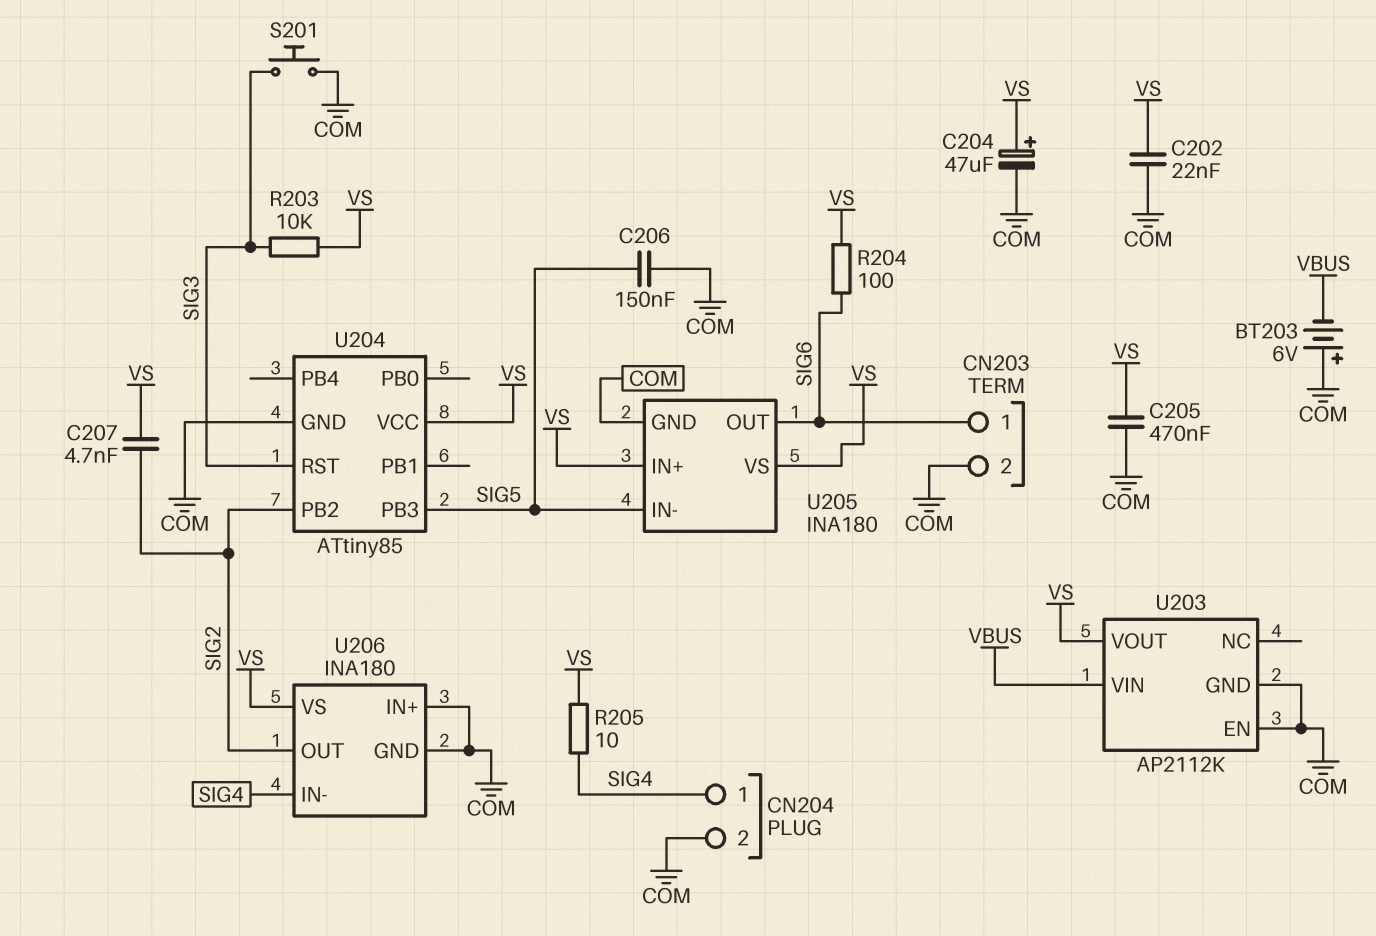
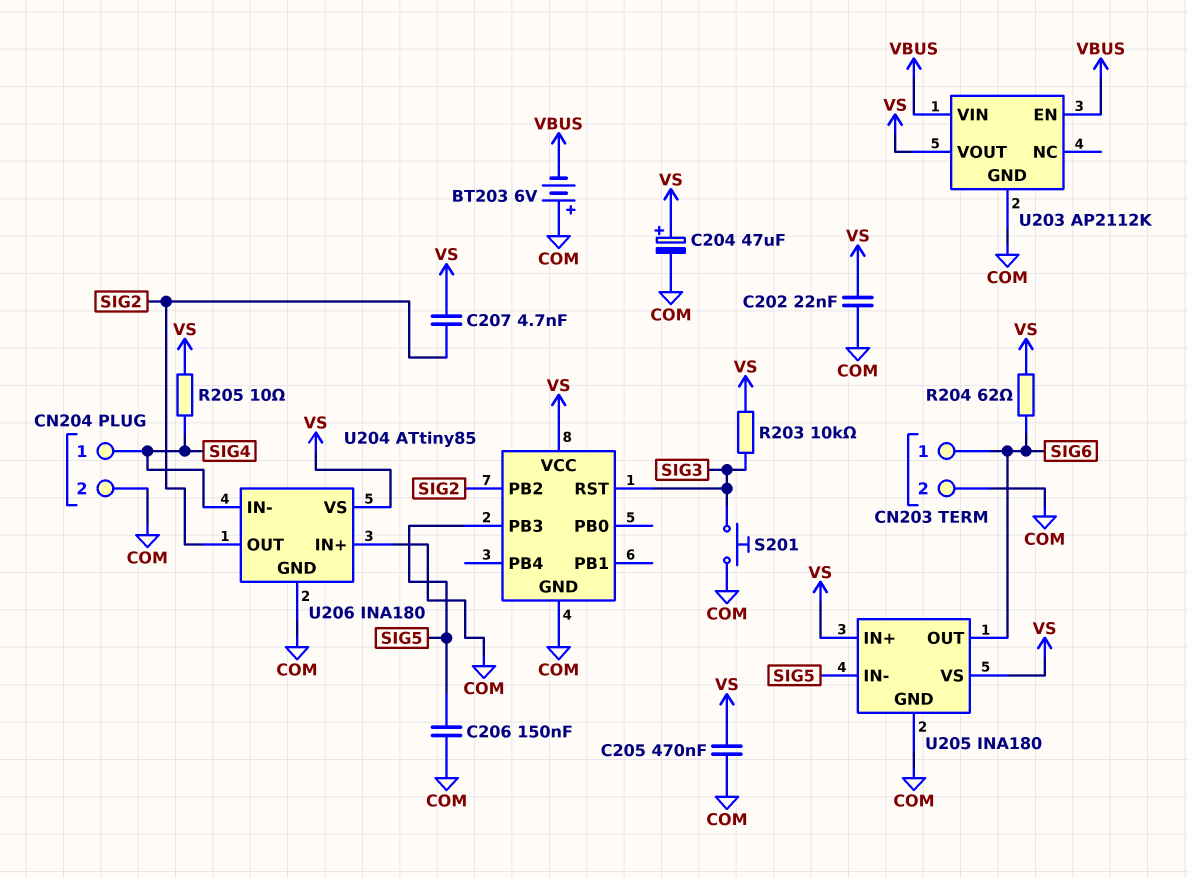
R204: 100 (SIG6, VS) -> 62 (SIG6, VS)
U203 pin EN: COM -> VBUS

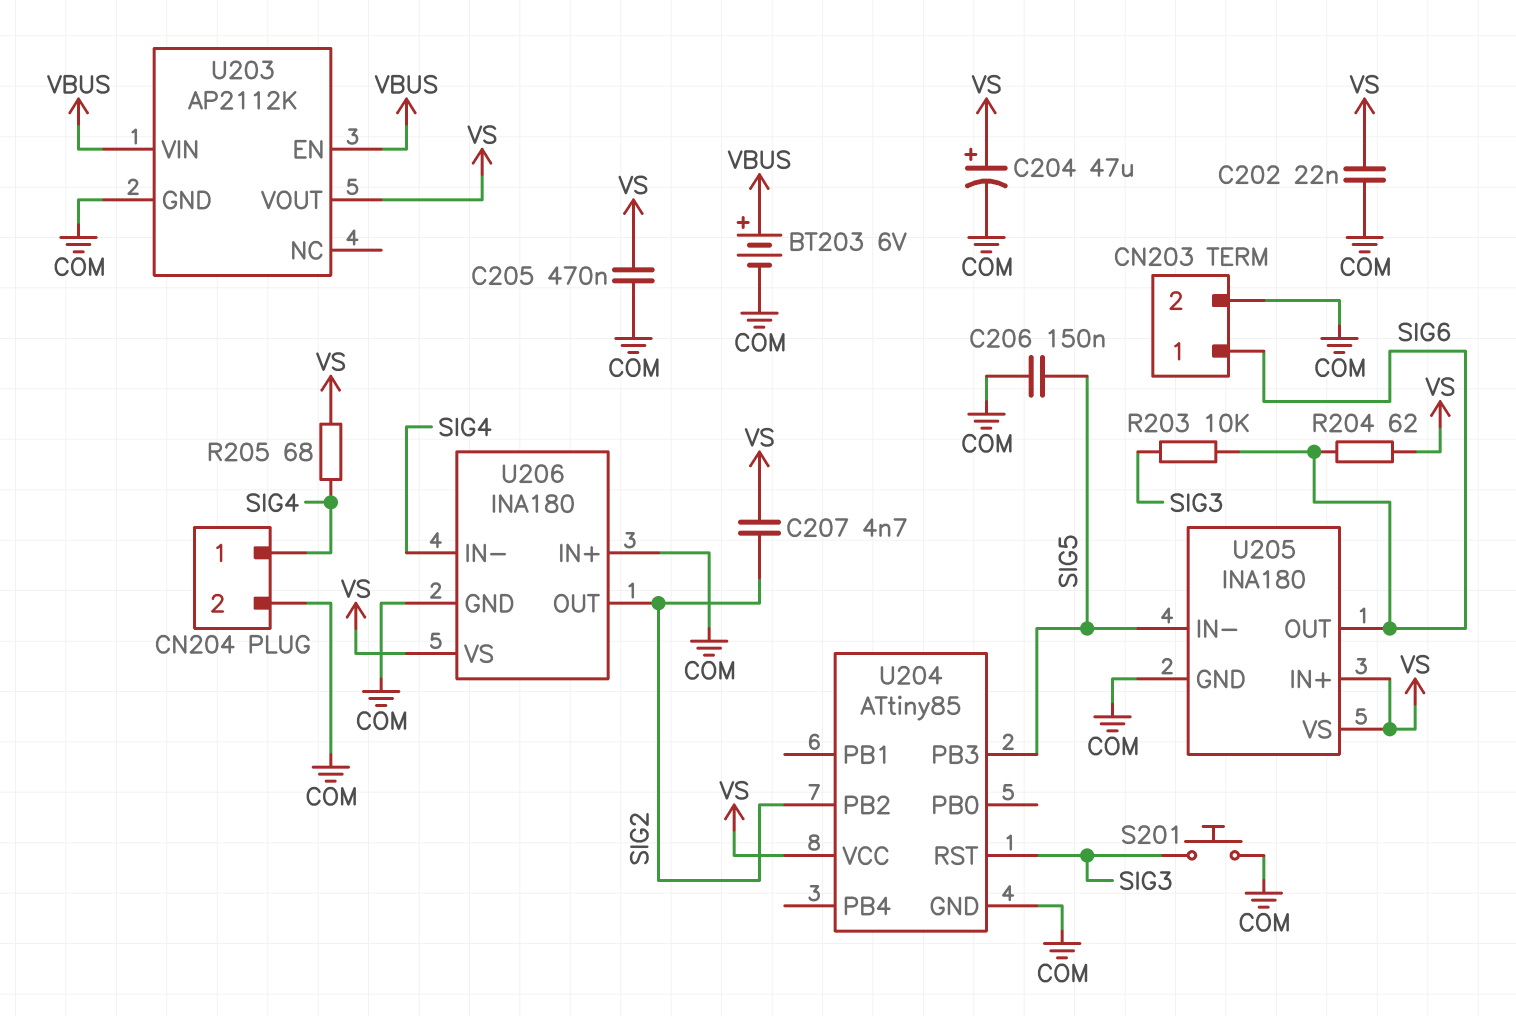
BT203: 6V (plus COM, minus VBUS) -> 6V (plus VBUS, minus COM)
R203: 10k (SIG3, VS) -> 10k (SIG3, SIG6)
R205: 10 (SIG4, VS) -> 68 (SIG4, VS)

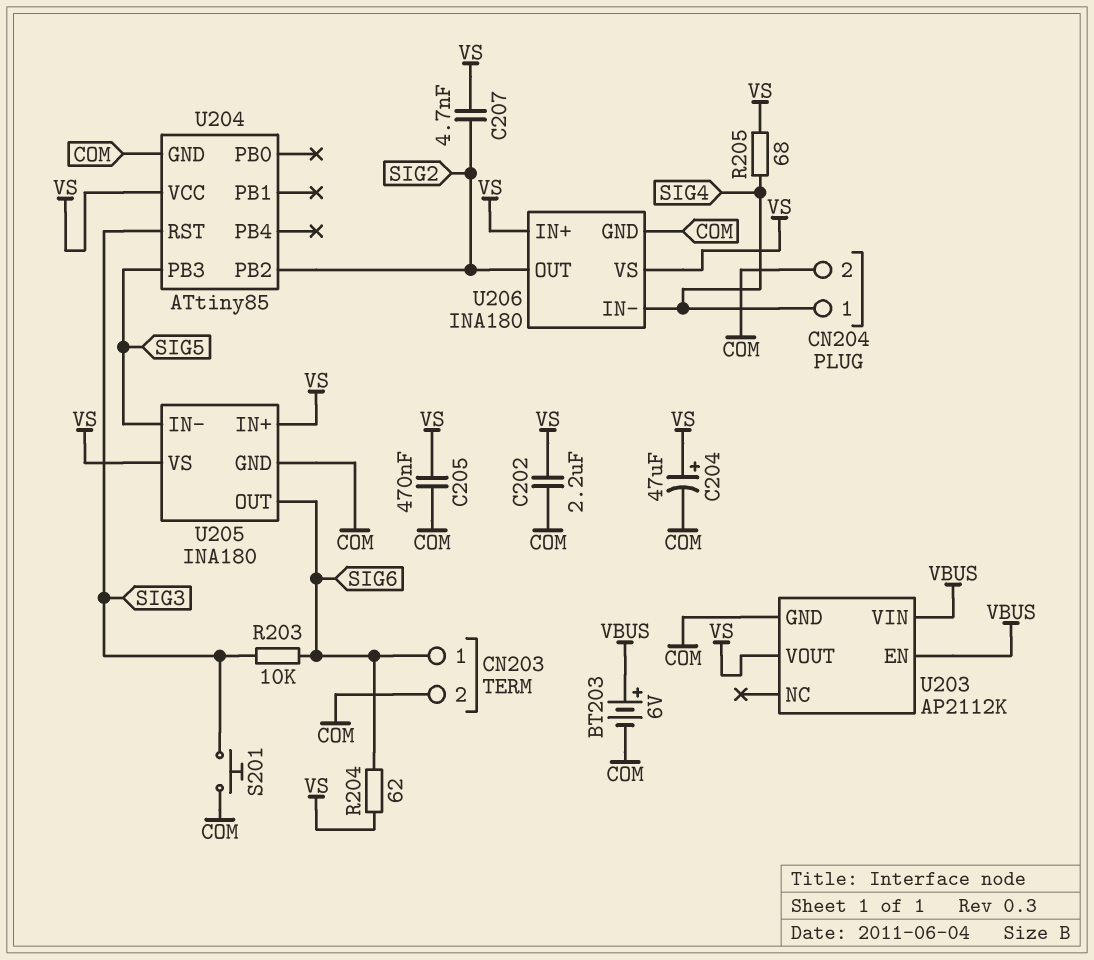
C202: 22nF (COM, VS) -> 2.2uF (COM, VS)
C206: 150nF (COM, SIG5) -> none
U206 pin IN+: COM -> VS

